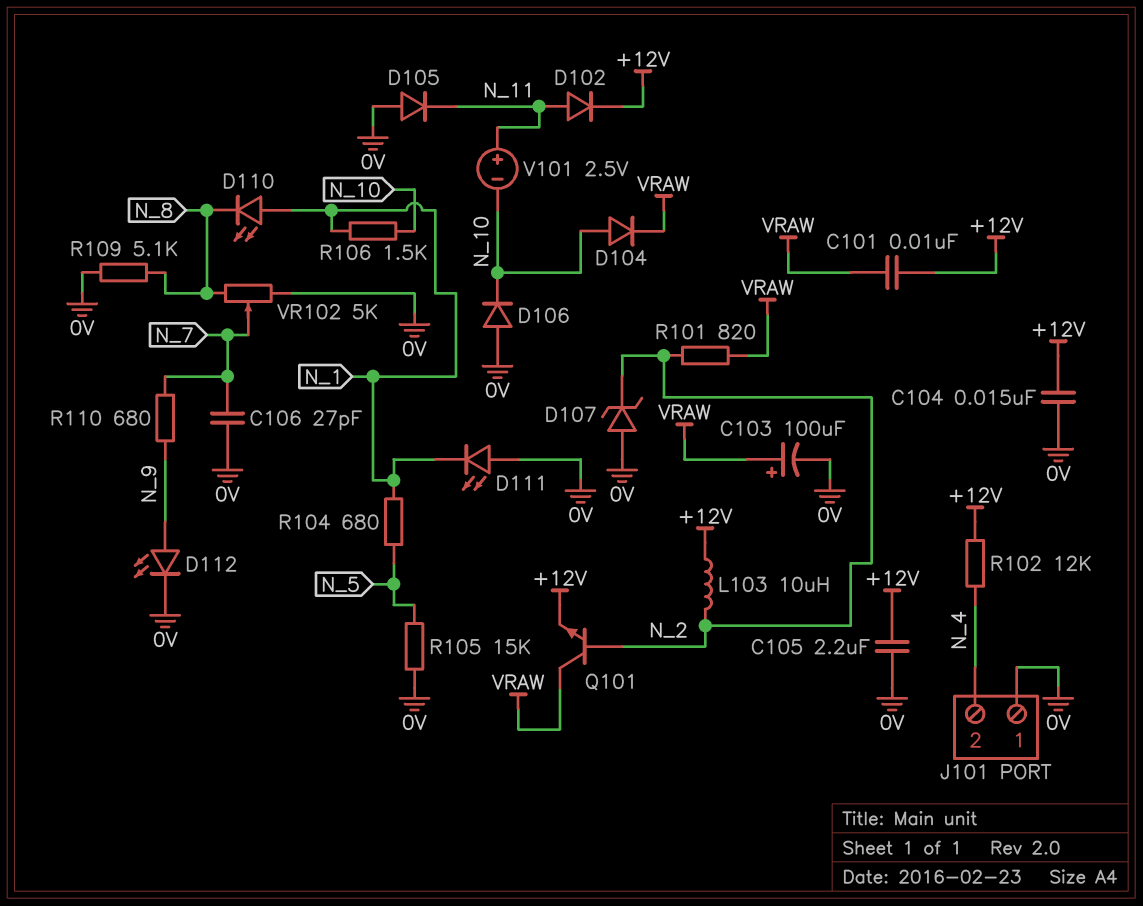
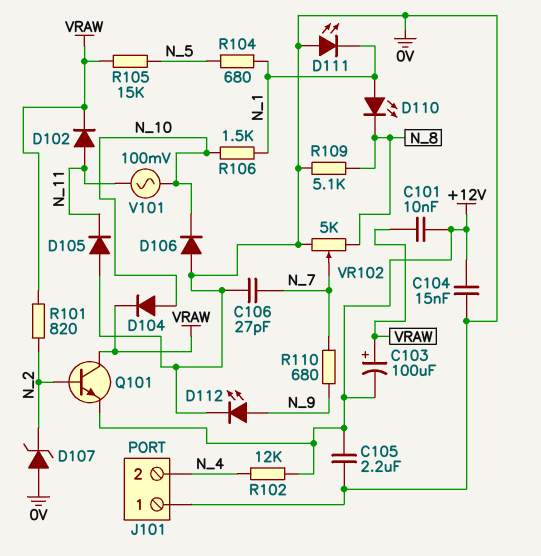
C103: 100uF (plus VRAW, minus 0V) -> 100uF (plus VRAW, minus +12V)
D102: diode (A N_11, K +12V) -> diode (A N_11, K VRAW)
L103: 10uH (+12V, N_2) -> none
R105: 15k (0V, N_5) -> 15k (N_5, VRAW)
V101: 2.5V (plus N_11, minus N_10) -> AC 100mV (N_10, N_11)

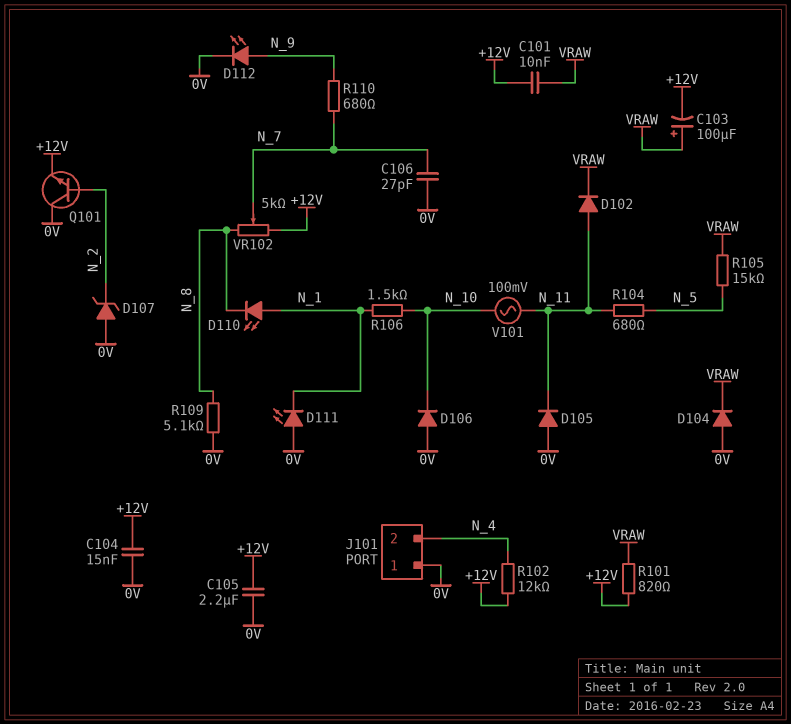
D104: diode (A N_10, K VRAW) -> diode (A 0V, K VRAW)
Q101: NPN (B N_2, C VRAW, E +12V) -> NPN (B N_2, C 0V, E +12V)
R101: 820 (N_2, VRAW) -> 820 (+12V, VRAW)
R104: 680 (N_1, N_5) -> 680 (N_5, N_11)
VR102: 5k (0V, N_8, wiper N_7) -> 5k (+12V, N_8, wiper N_7)

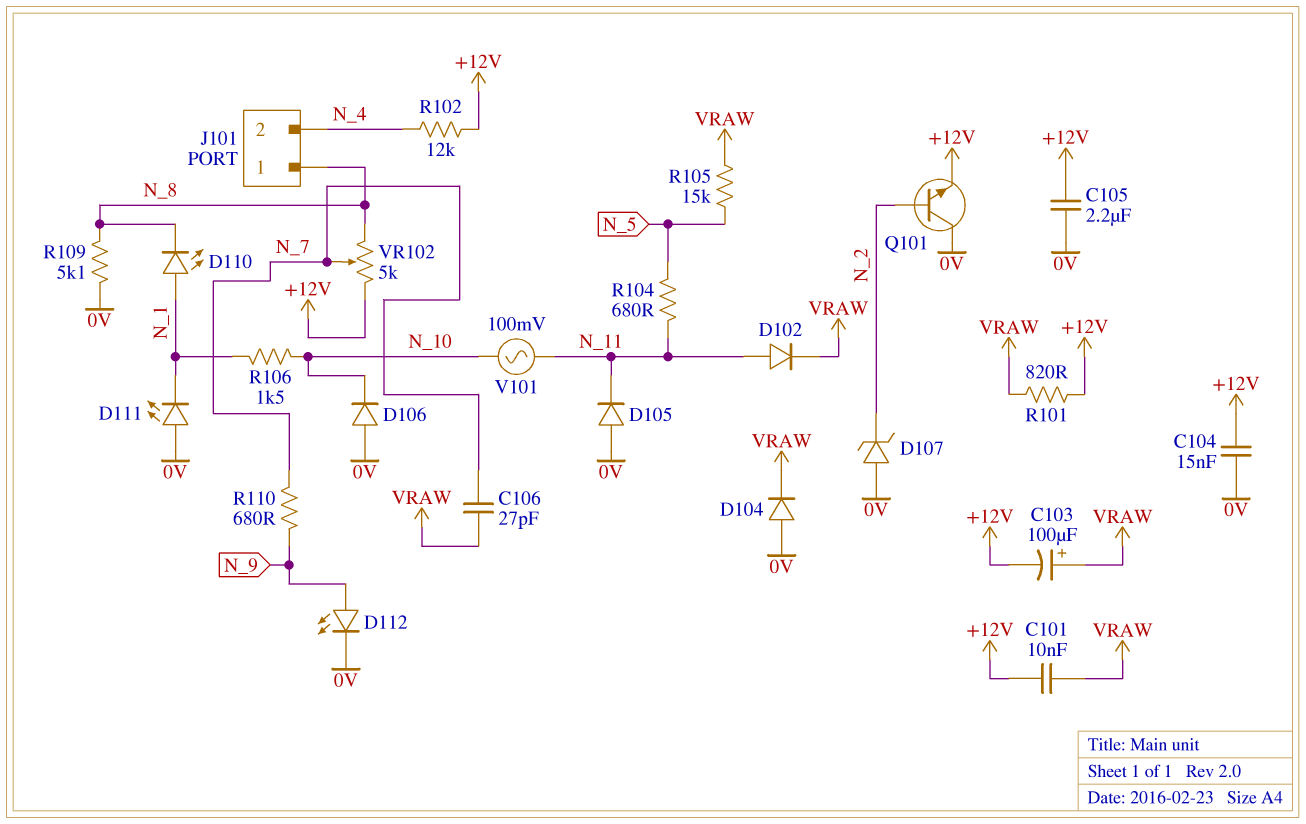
C106: 27pF (0V, N_7) -> 27pF (N_7, VRAW)
J101 pin 1: 0V -> N_8

